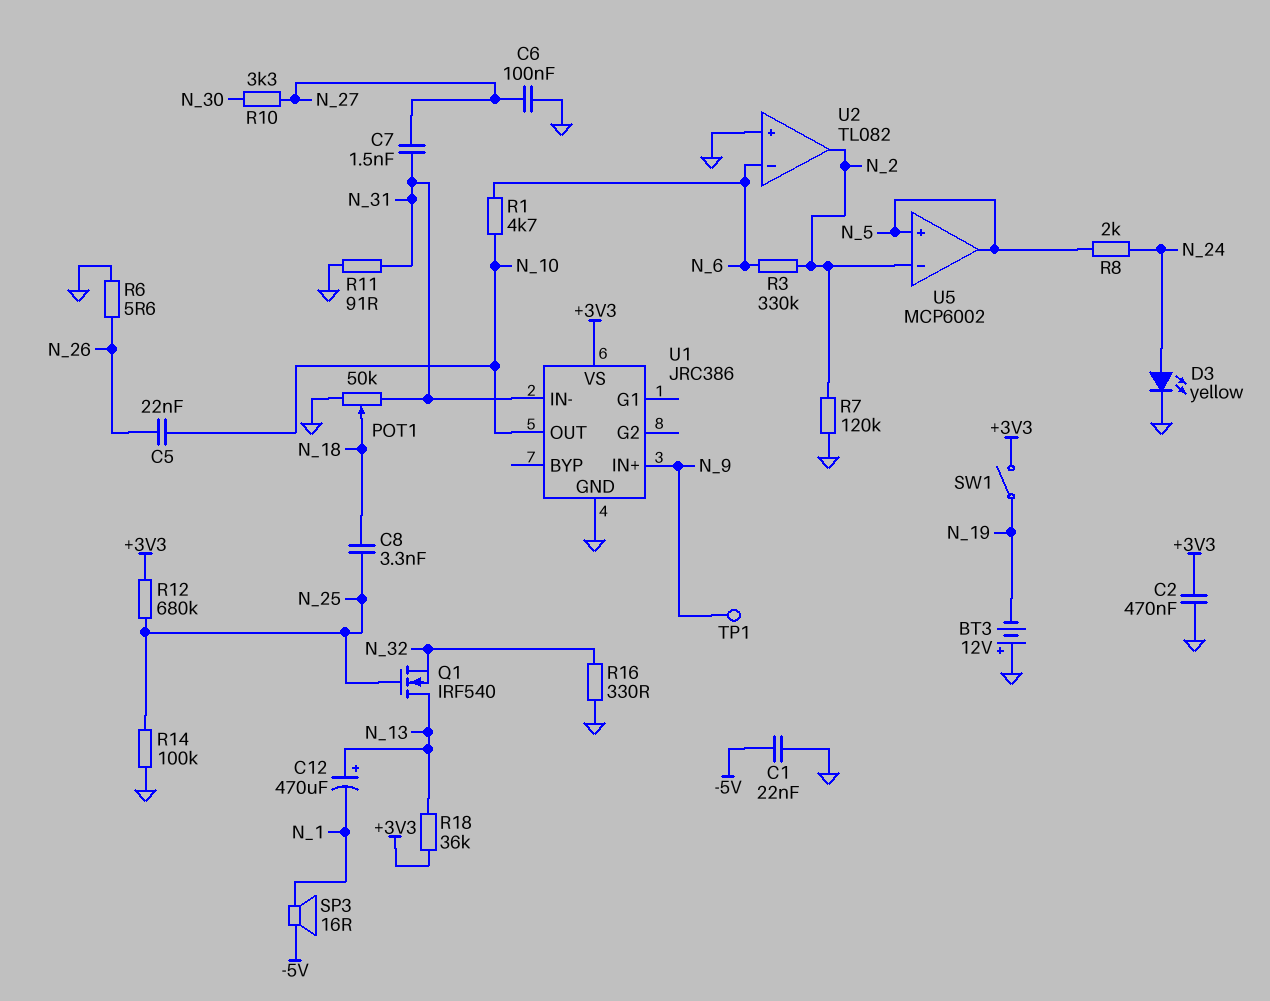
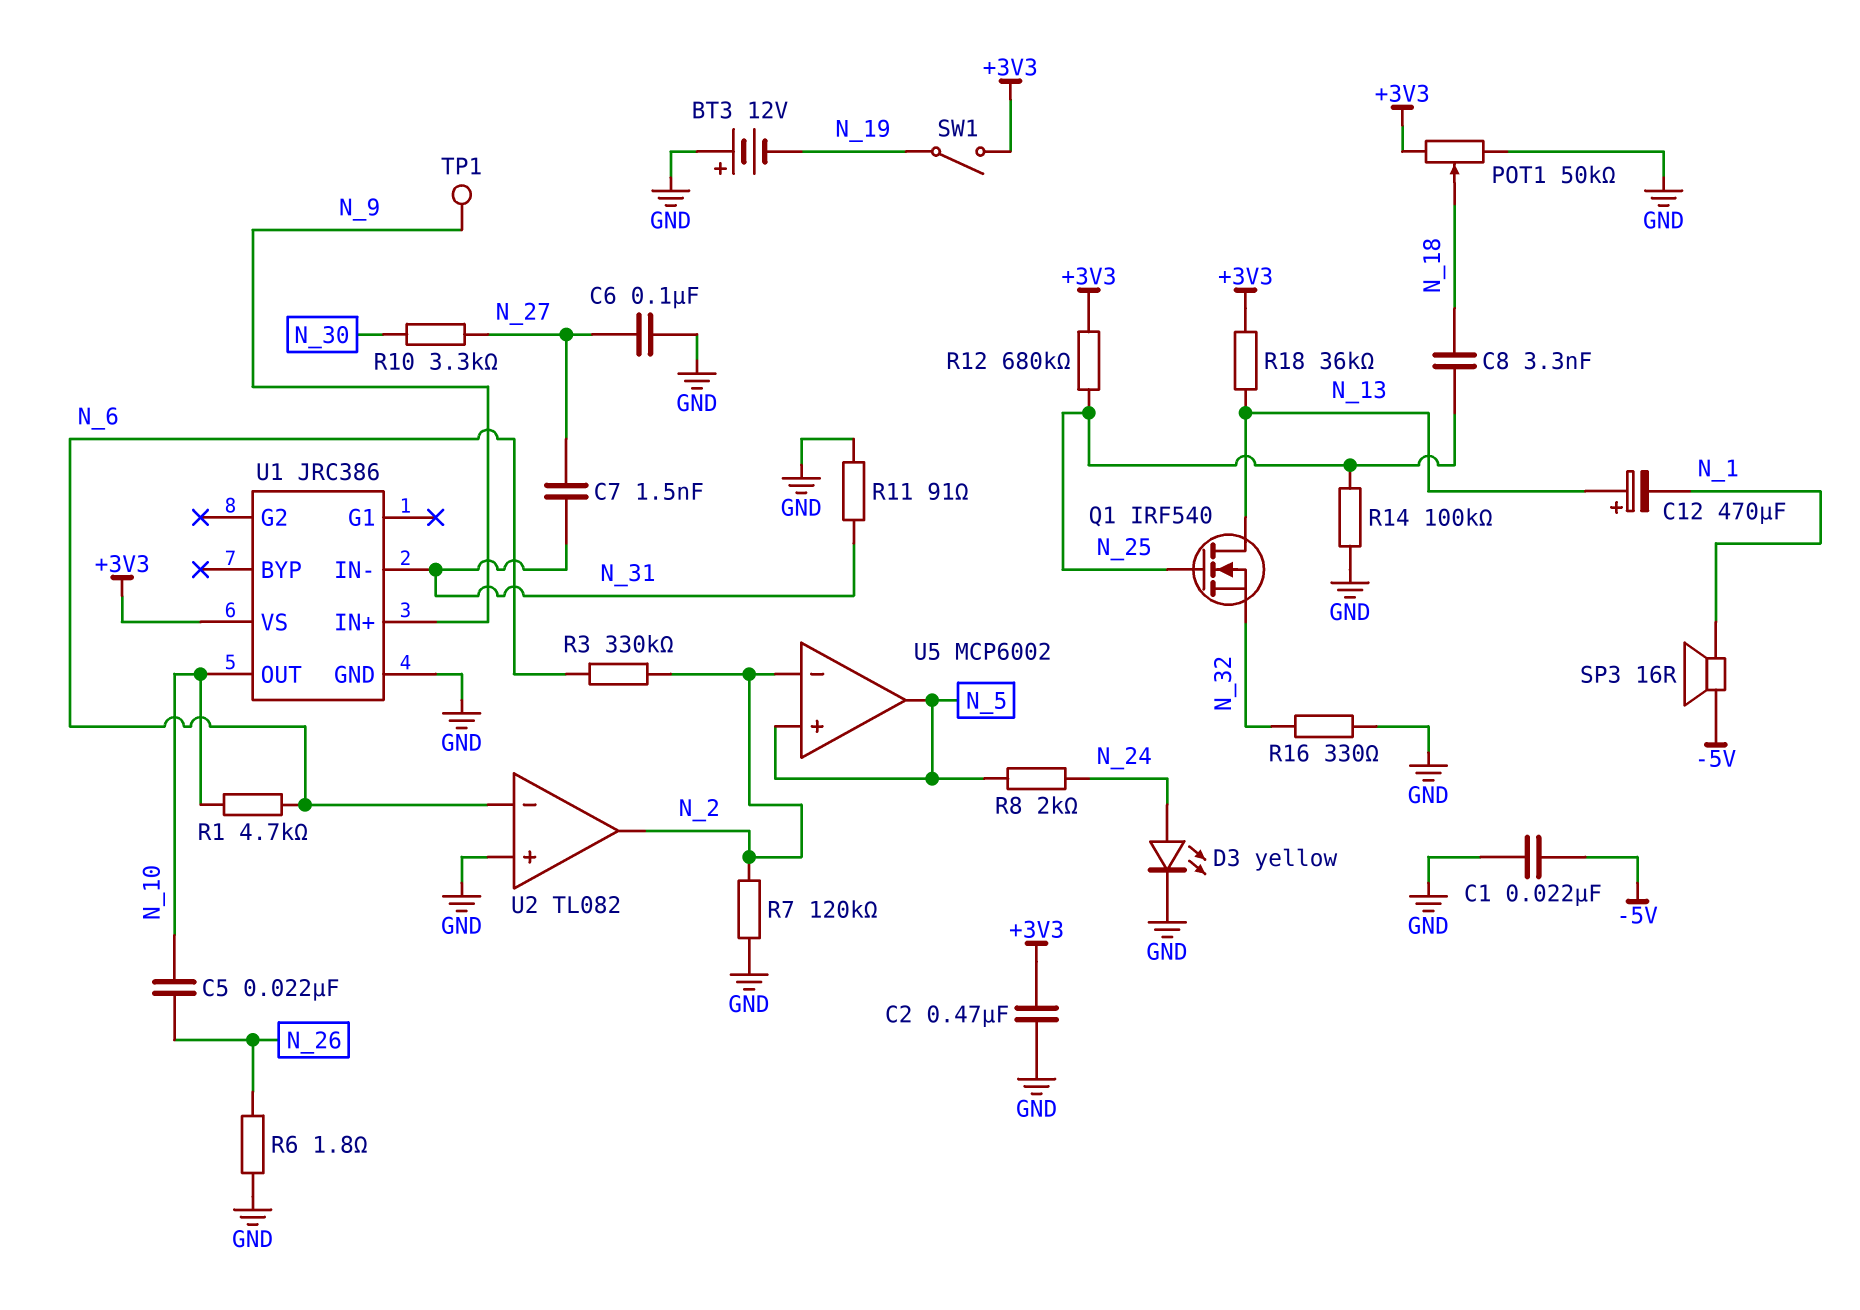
POT1: 50k (GND, N_31, wiper N_18) -> 50k (+3V3, GND, wiper N_18)
R6: 5.6 (GND, N_26) -> 1.8 (GND, N_26)

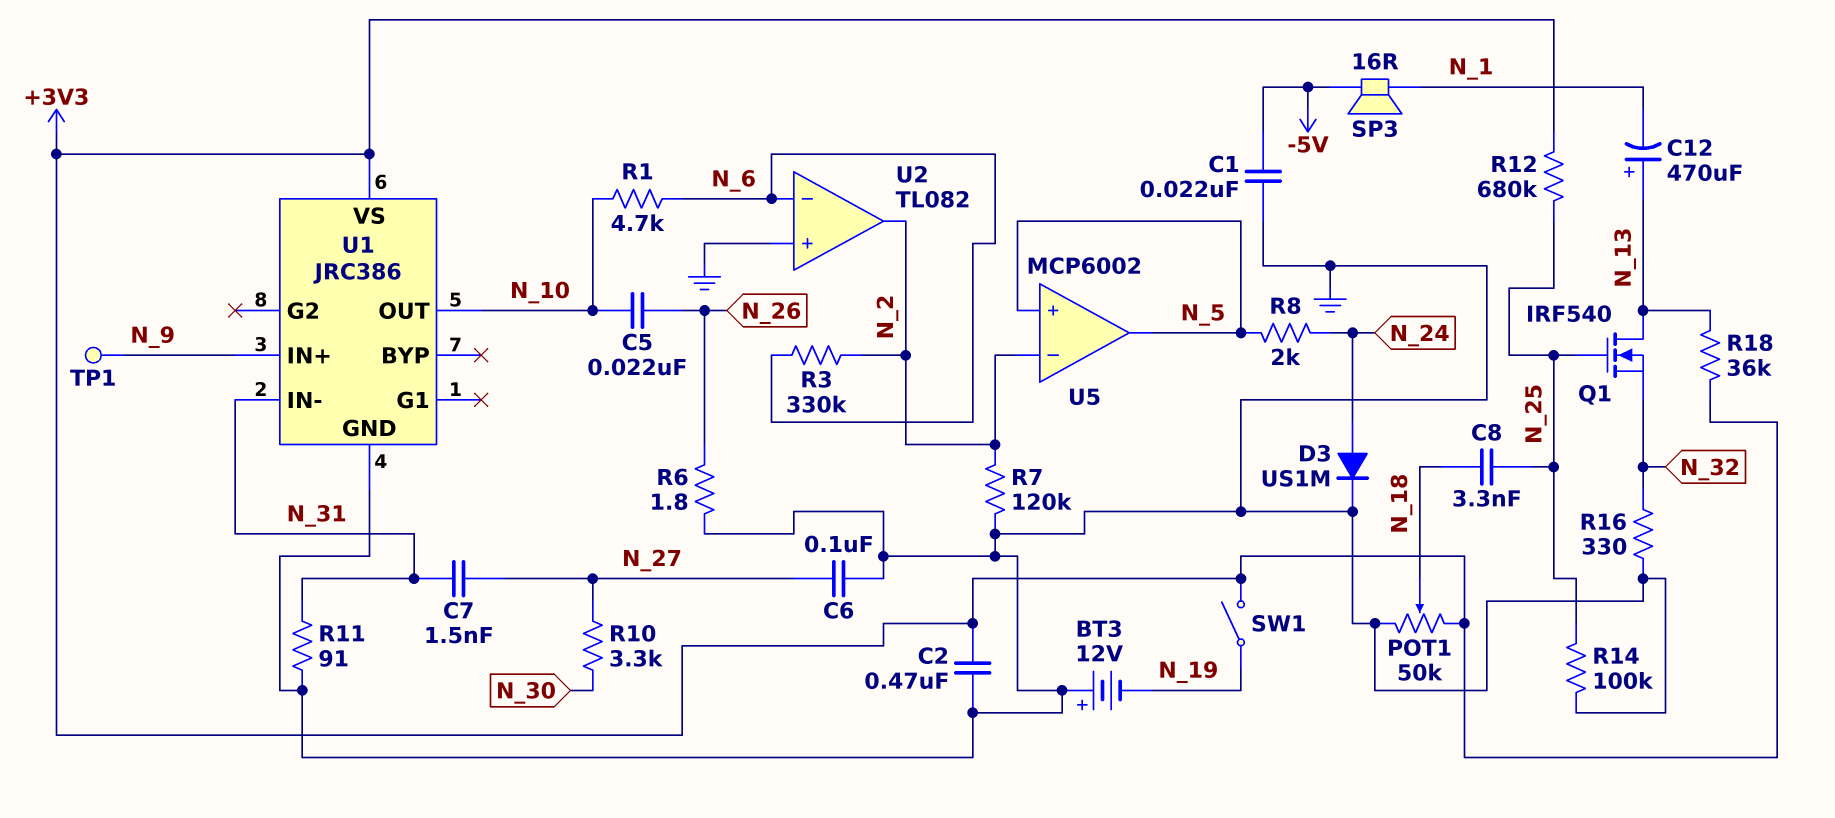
D3: LED yellow (A N_24, K GND) -> diode US1M (A N_24, K GND)

